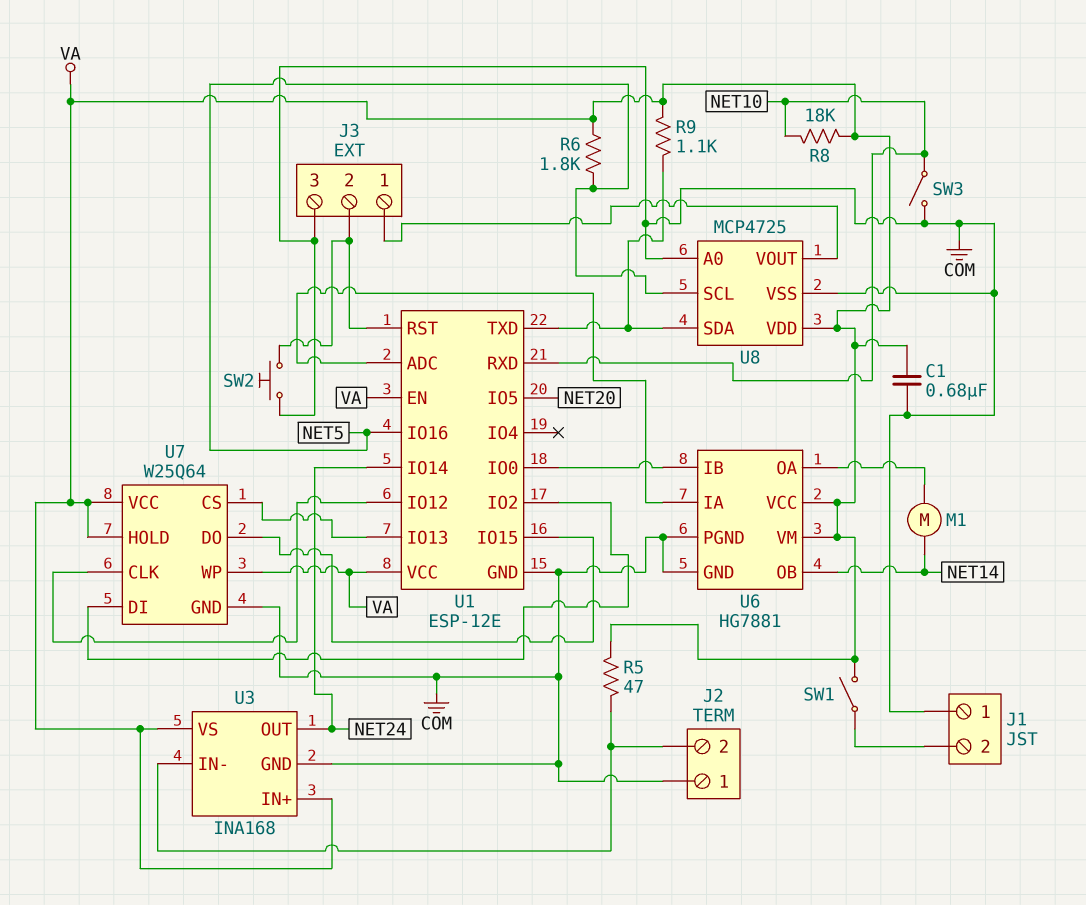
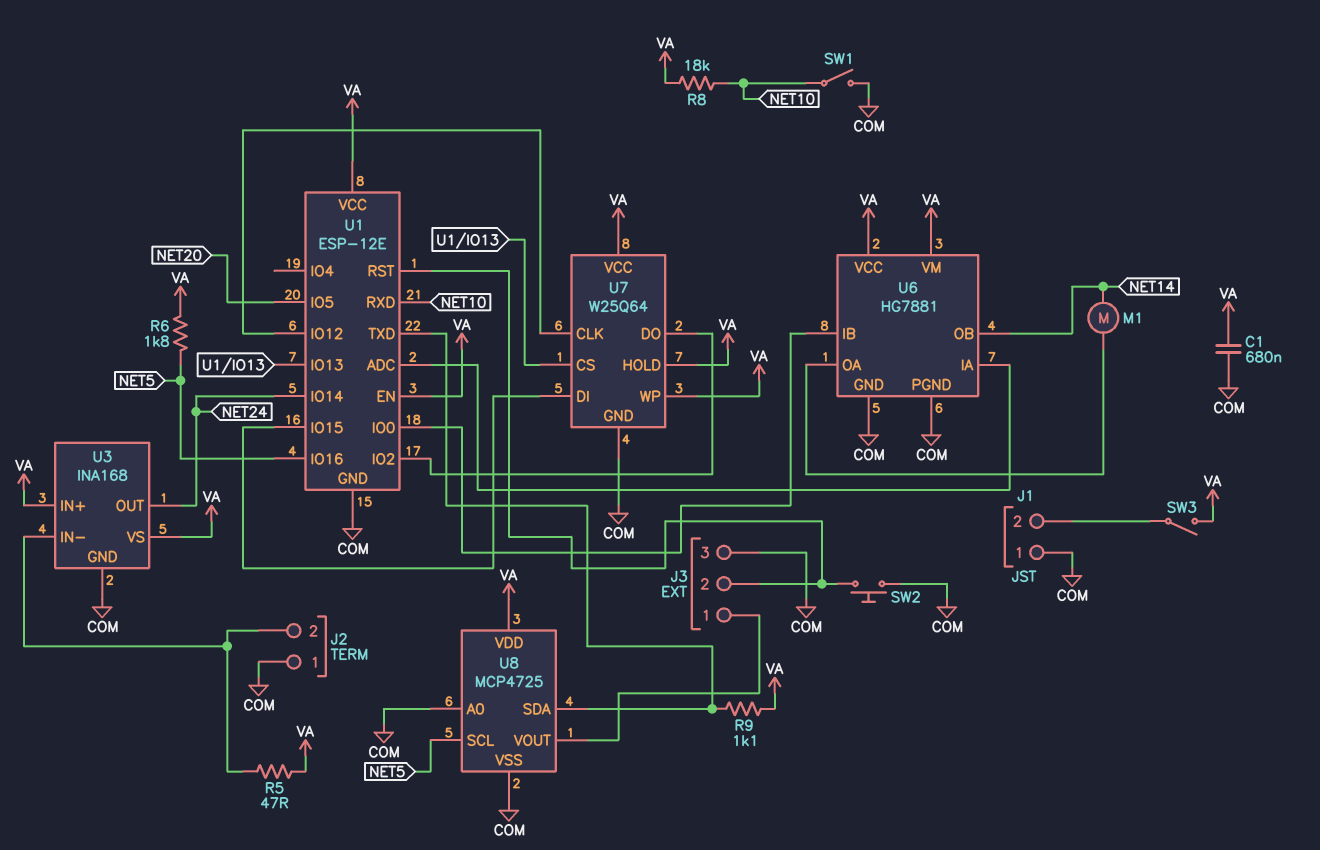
SW1: switch (J1/2, VA) -> switch (COM, NET10)
SW3: switch (COM, NET10) -> switch (J1/2, VA)
U7 pin DI: U1/IO2 -> U1/IO15
U7 pin DO: U1/IO15 -> U1/IO2

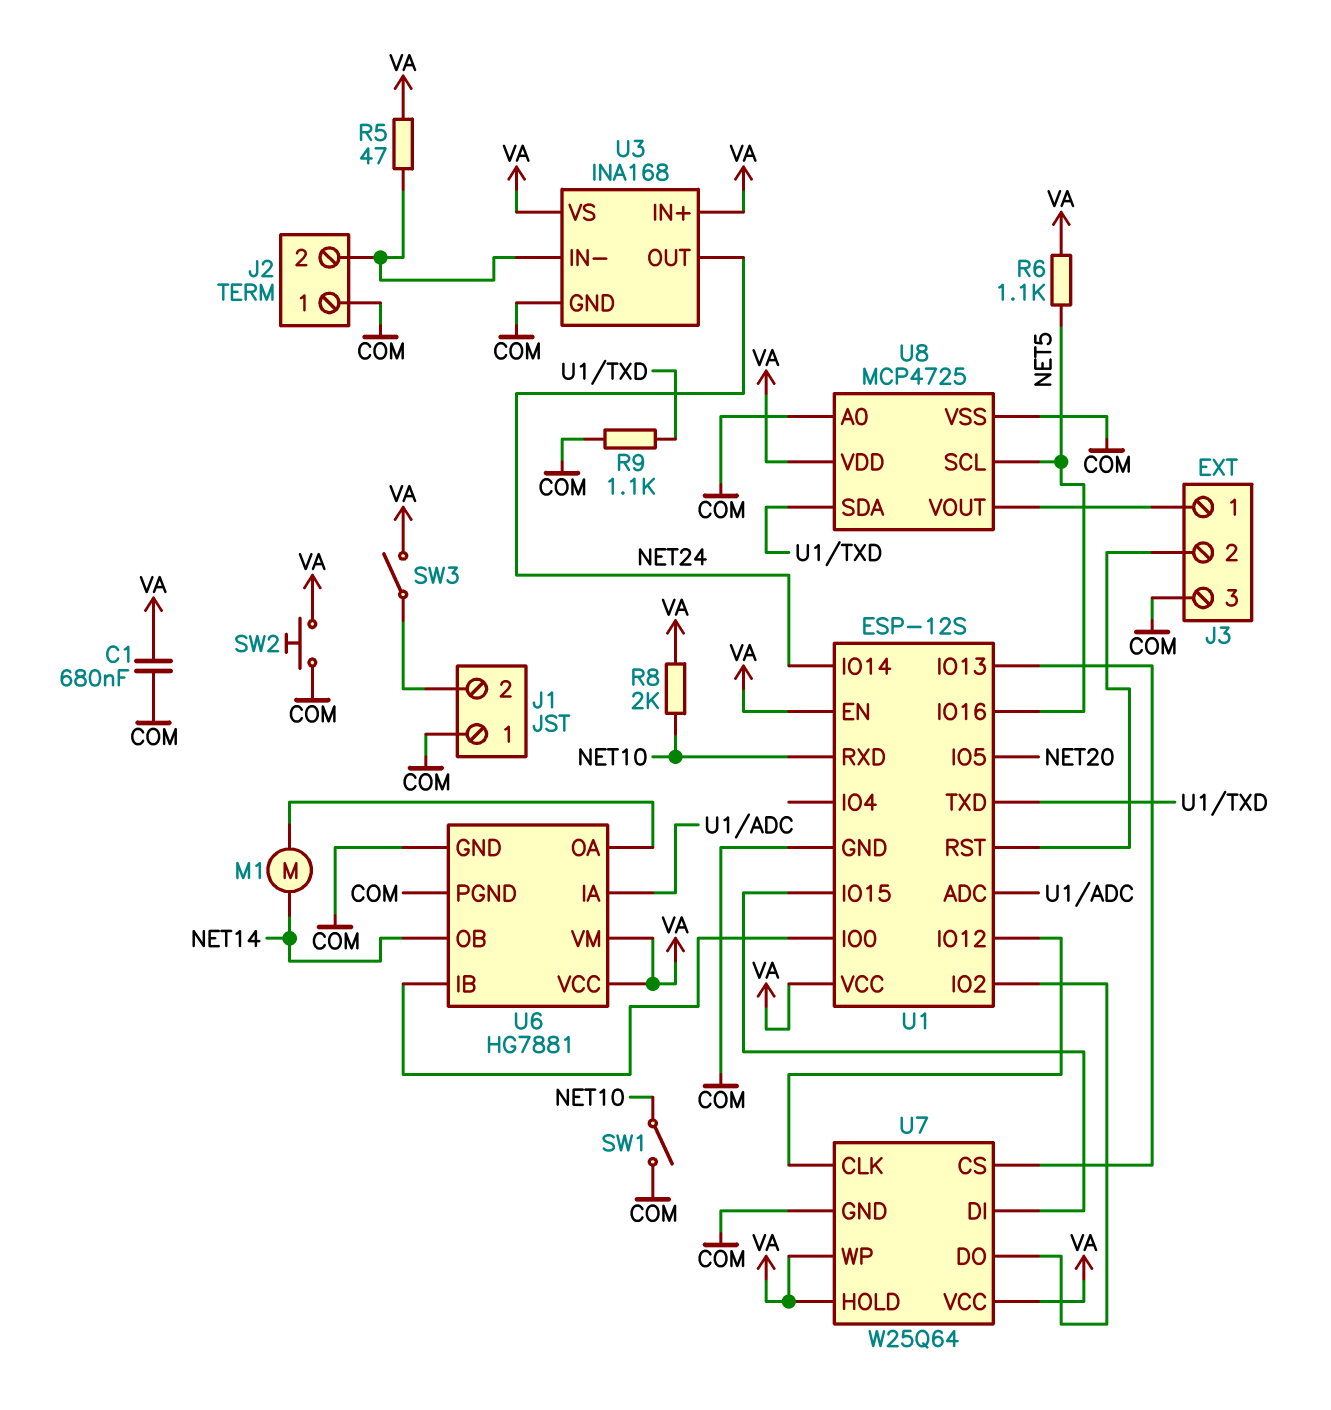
R6: 1.8k (NET5, VA) -> 1.1k (NET5, VA)
R8: 18k (NET10, VA) -> 2k (NET10, VA)
R9: 1.1k (U1/TXD, VA) -> 1.1k (COM, U1/TXD)
SW2: button (COM, J3/2) -> button (COM, VA)
U1: ESP-12E -> ESP-12S

